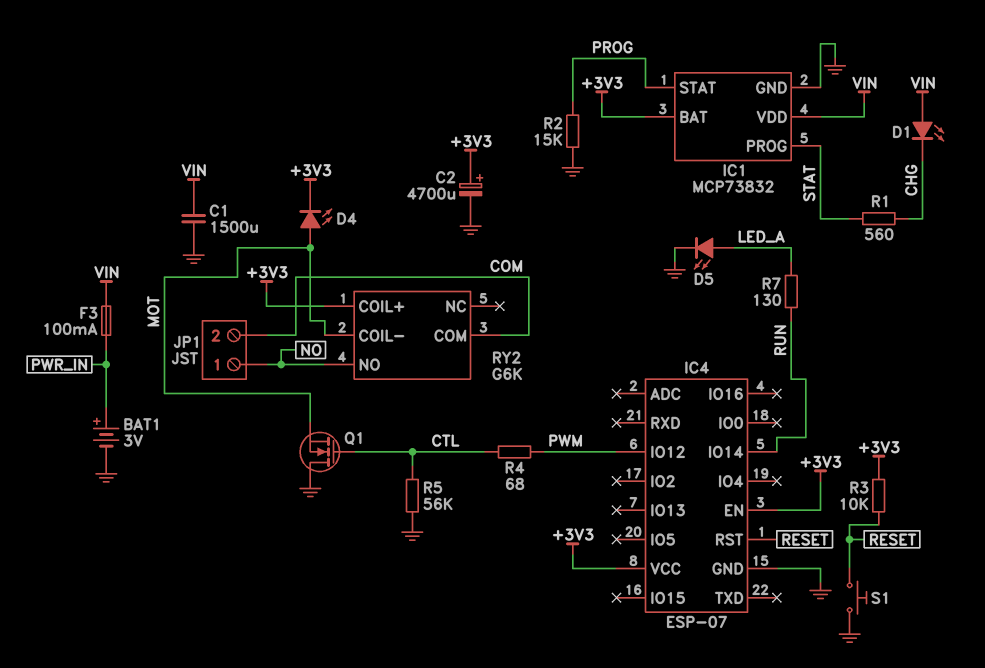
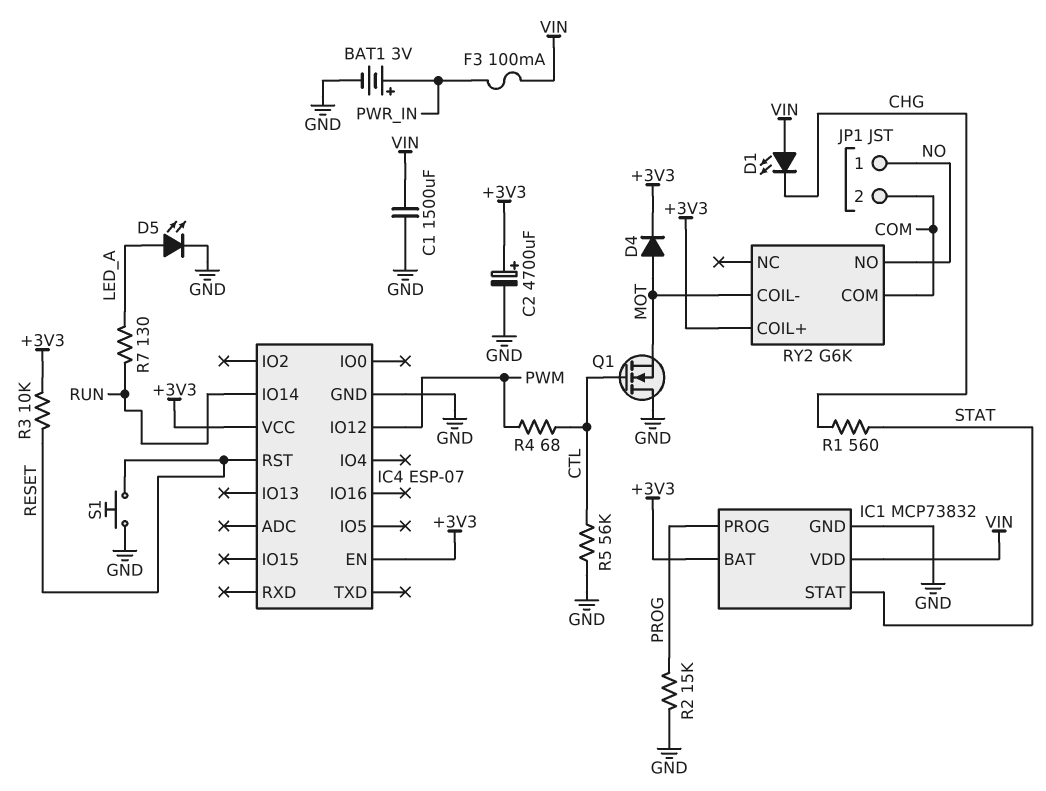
D4: LED (A MOT, K +3V3) -> diode (A MOT, K +3V3)
IC1 pin PROG: STAT -> PROG
IC1 pin STAT: PROG -> STAT

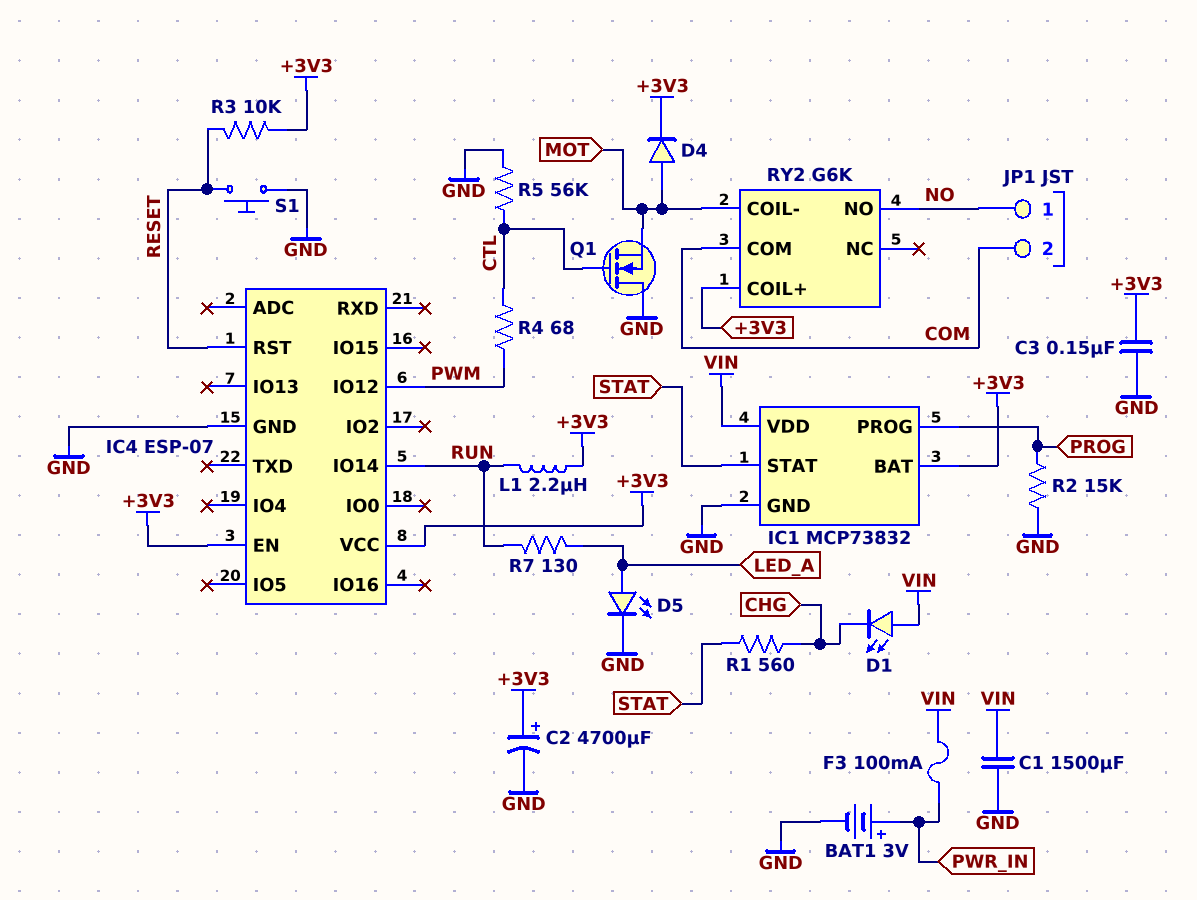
C3: none -> 150nF (+3V3, GND)
L1: none -> 2.2uH (+3V3, RUN)

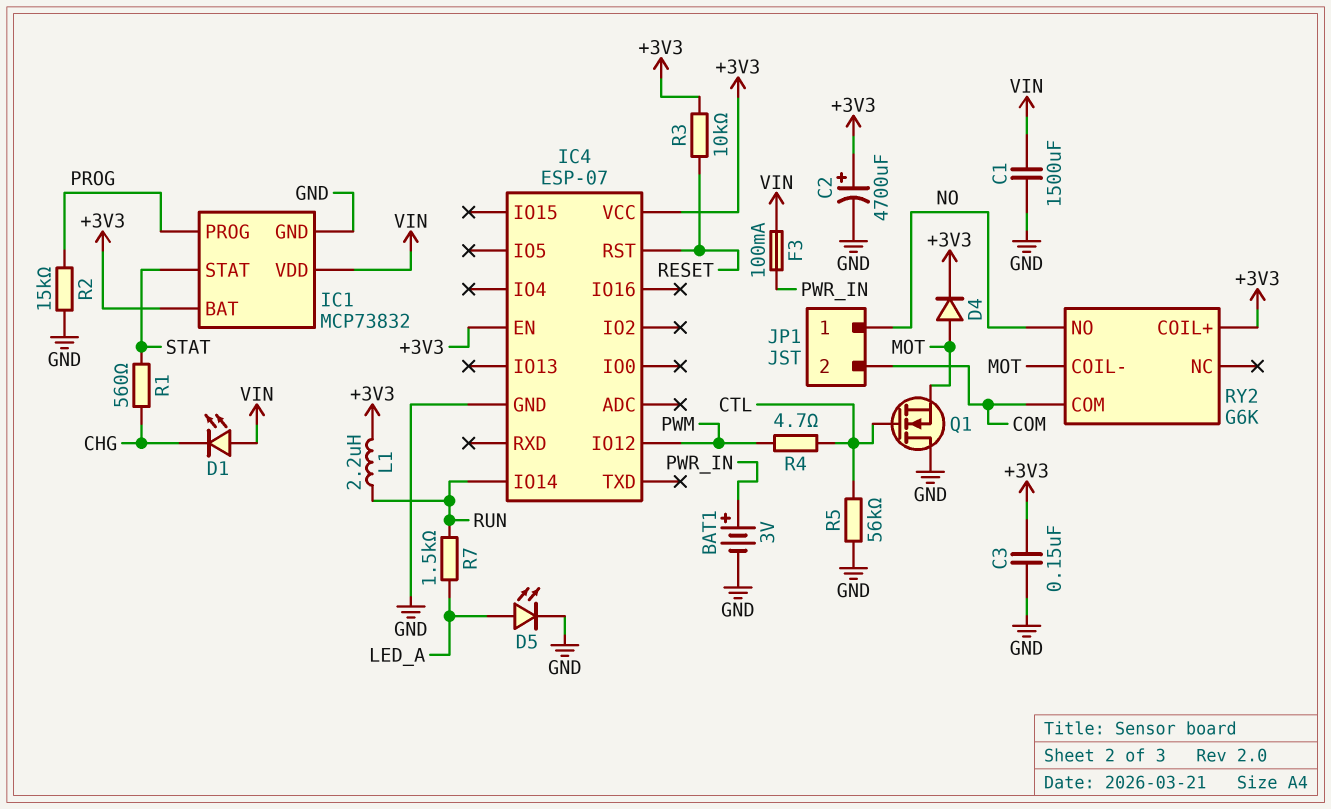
R4: 68 (CTL, PWM) -> 4.7 (CTL, PWM)
R7: 130 (LED_A, RUN) -> 1.5k (LED_A, RUN)
S1: button (GND, RESET) -> none

